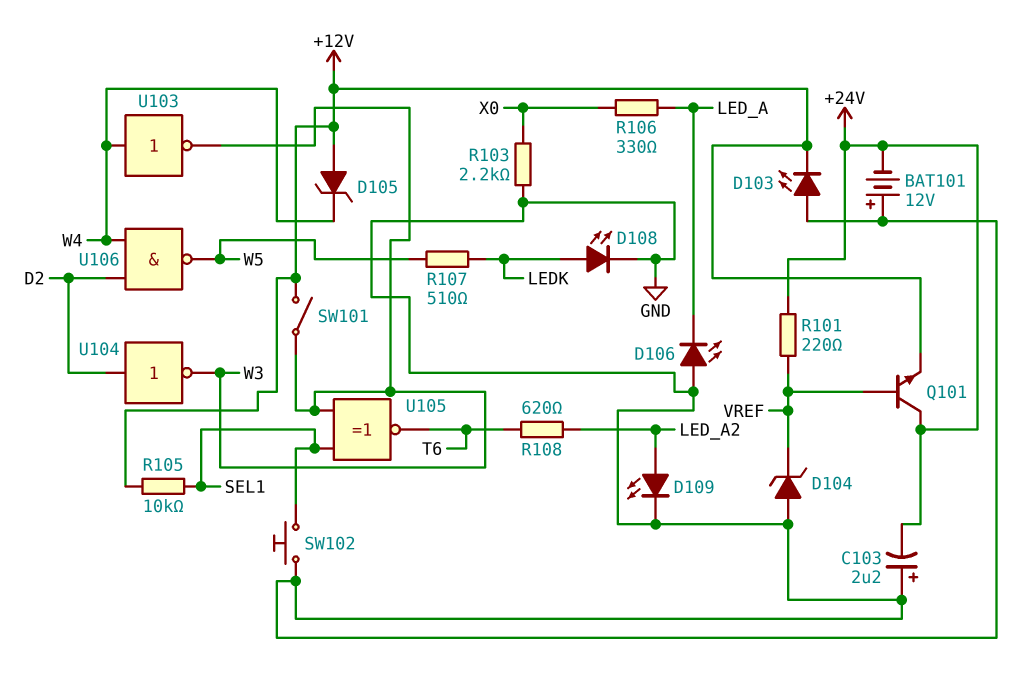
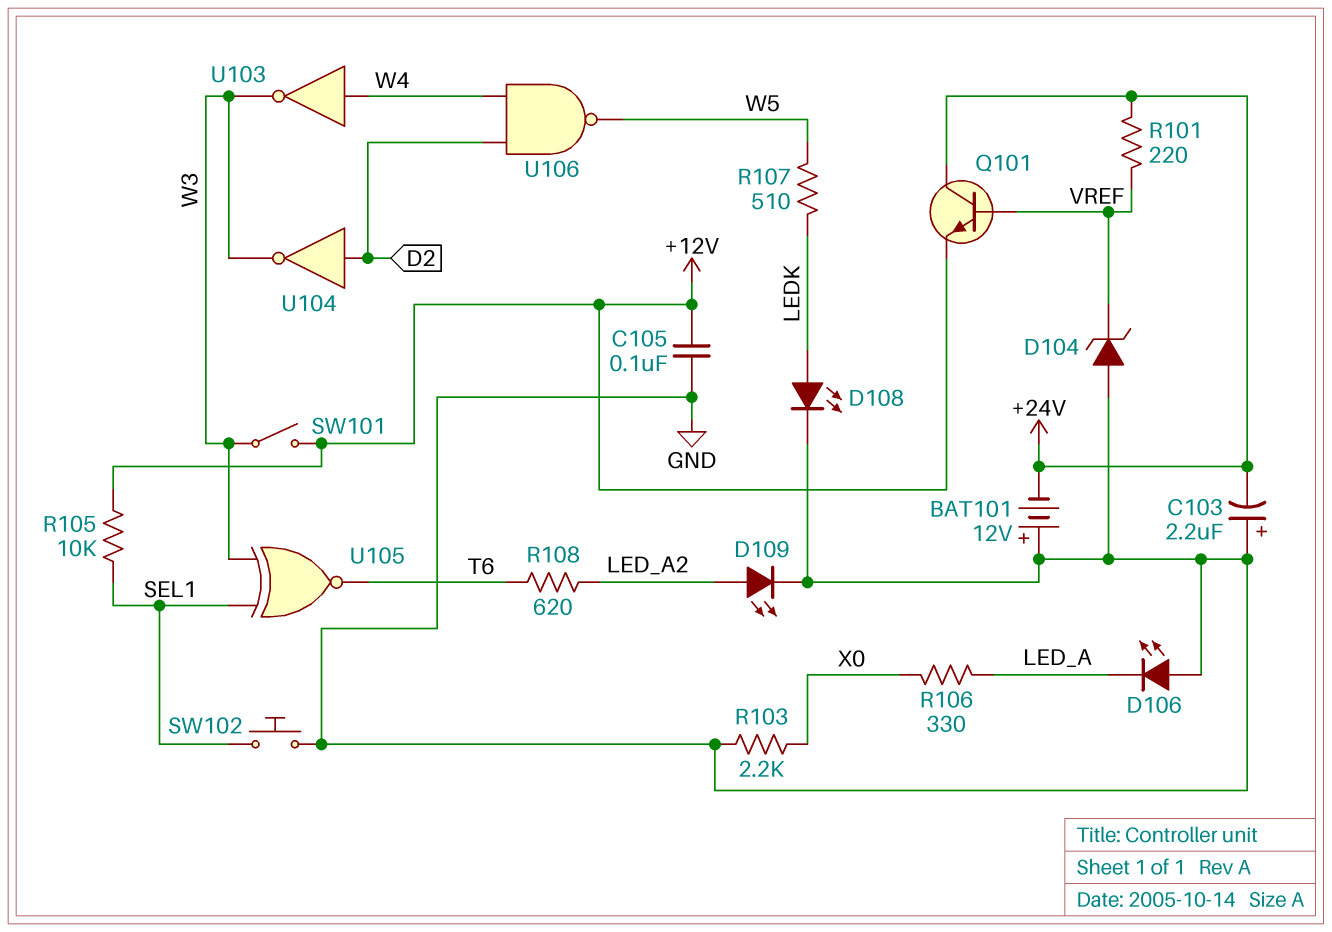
C105: none -> 100nF (+12V, GND)
D103: LED (A GND, K +12V) -> none
D105: zener (A +12V, K W4) -> none

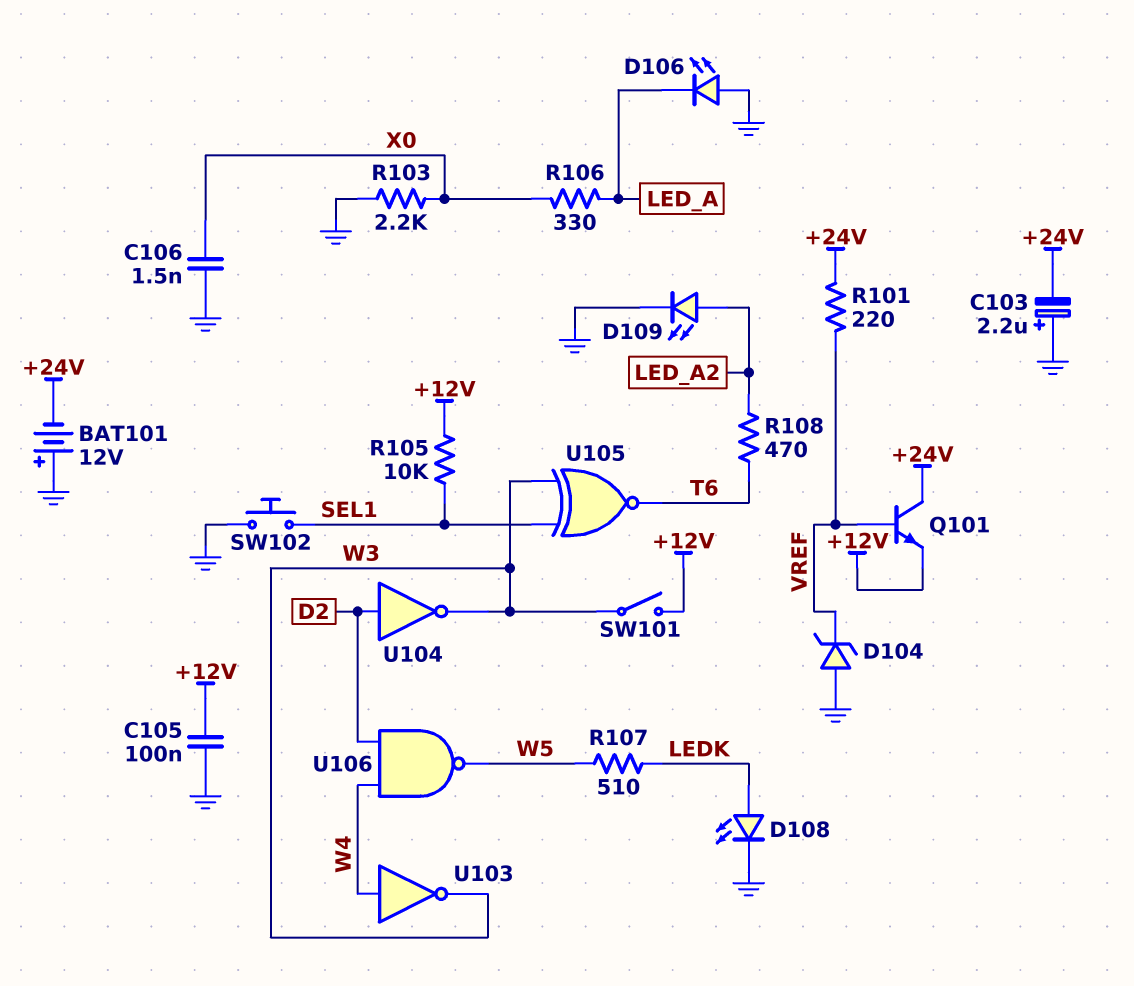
C106: none -> 1.5nF (GND, X0)
R108: 620 (LED_A2, T6) -> 470 (LED_A2, T6)

